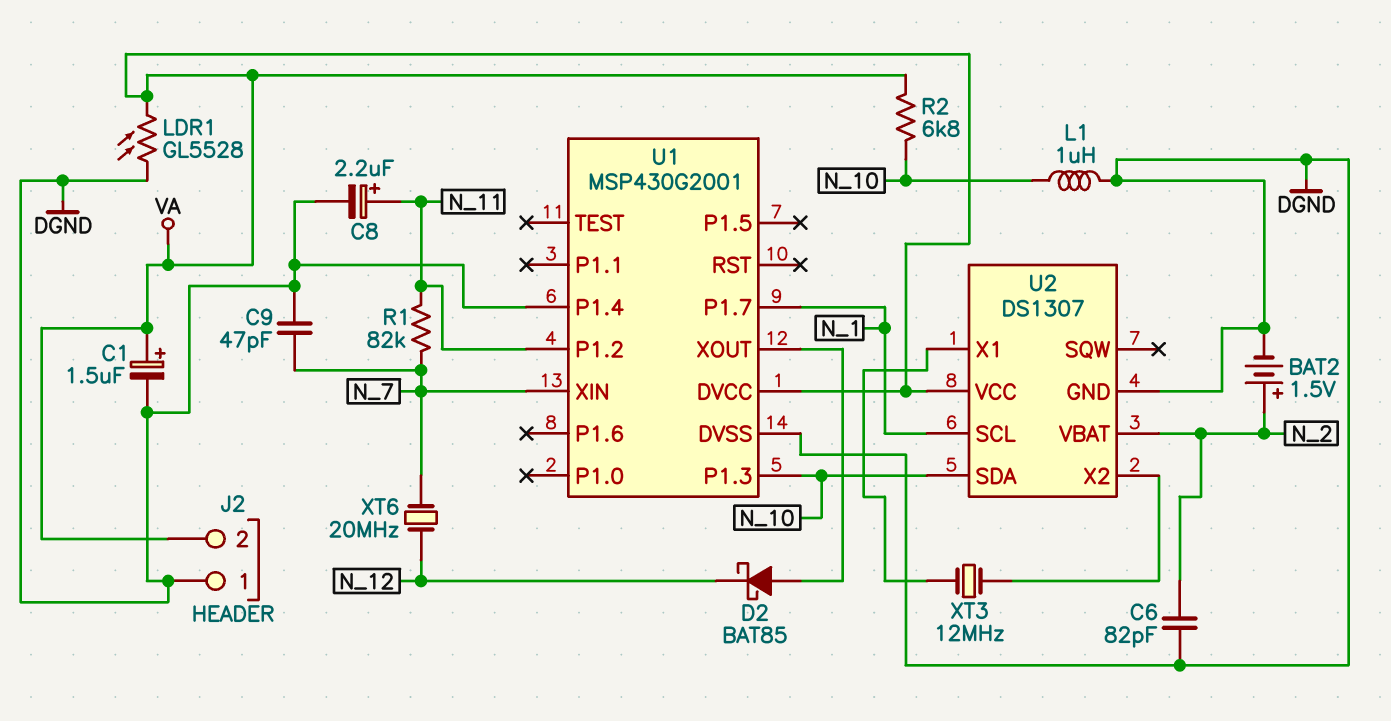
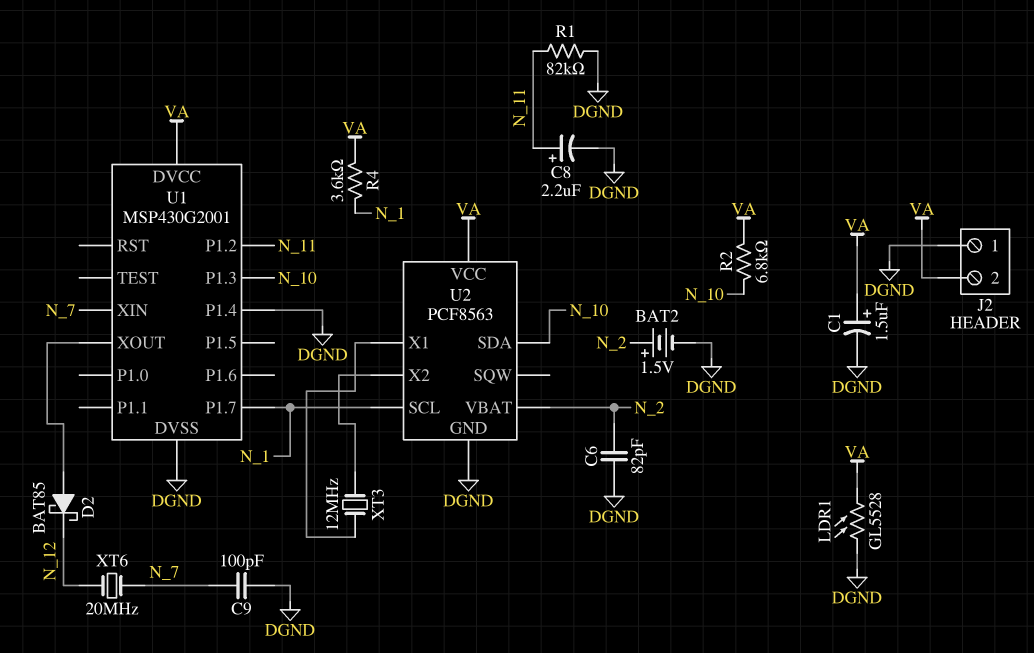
C9: 47pF (DGND, N_7) -> 100pF (DGND, N_7)
L1: 1uH (DGND, N_10) -> none
R1: 82k (N_7, N_11) -> 82k (DGND, N_11)
R4: none -> 3.6k (N_1, VA)
U2: DS1307 -> PCF8563

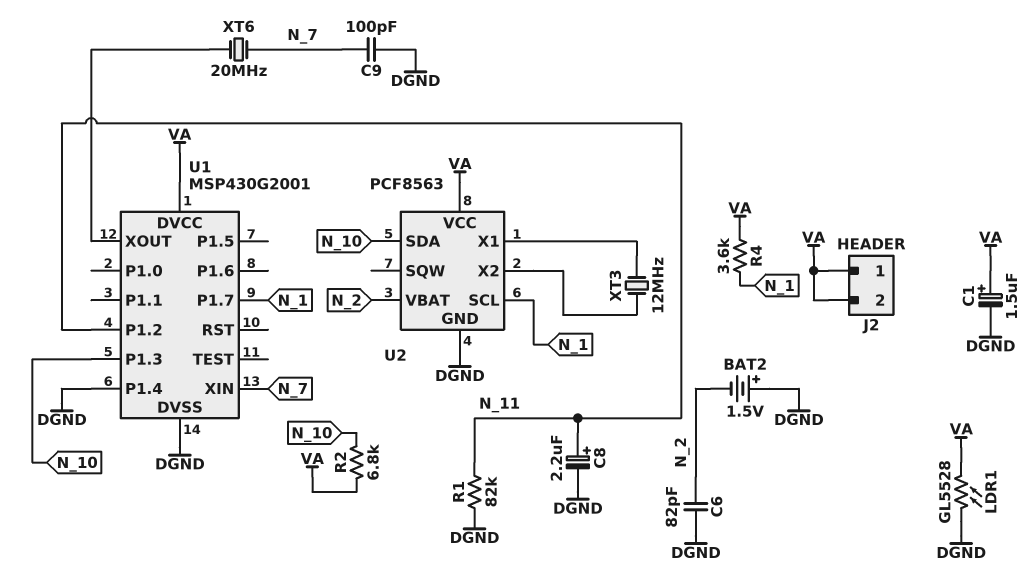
BAT2: 1.5V (plus N_2, minus DGND) -> 1.5V (plus DGND, minus N_2)
D2: schottky BAT85 (A U1/XOUT, K N_12) -> none
J2 pin 1: DGND -> VA
XT6: 20MHz (N_7, N_12) -> 20MHz (N_7, U1/XOUT)

